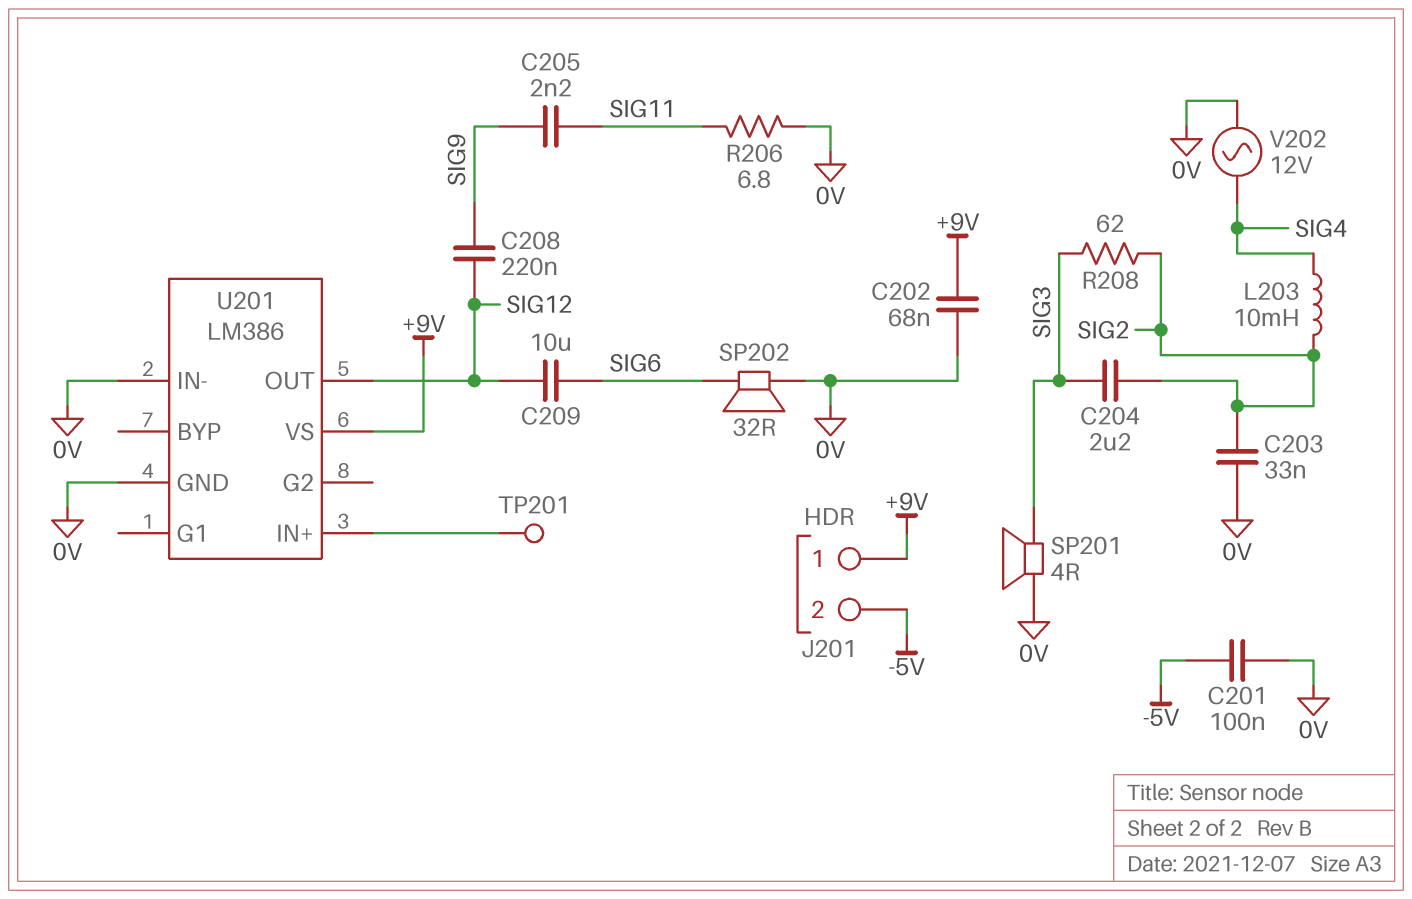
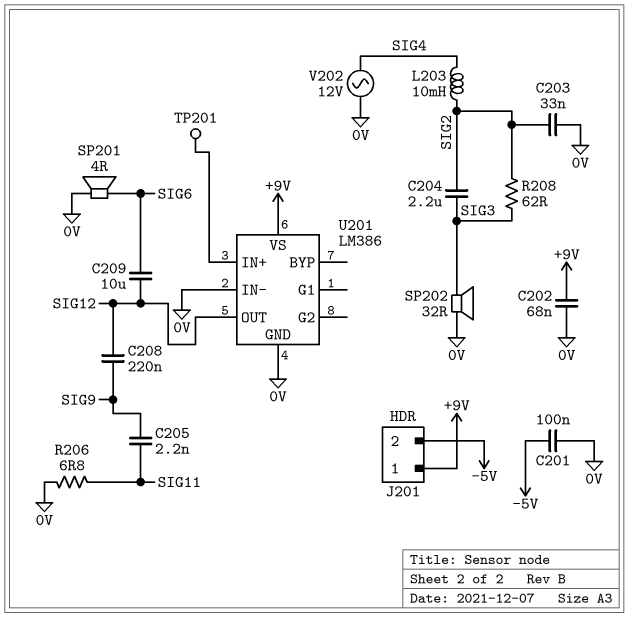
SP201: speaker 4R (0V, SIG3) -> speaker 4R (0V, SIG6)
SP202: speaker 32R (0V, SIG6) -> speaker 32R (0V, SIG3)

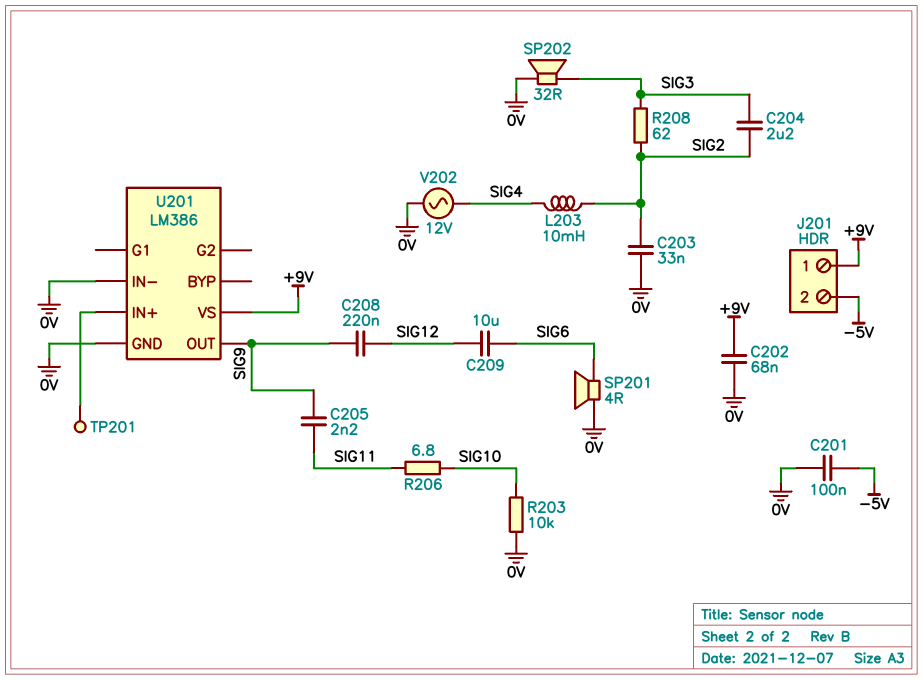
R203: none -> 10k (0V, SIG10)
R206: 6.8 (0V, SIG11) -> 6.8 (SIG10, SIG11)
U201 pin OUT: SIG12 -> SIG9

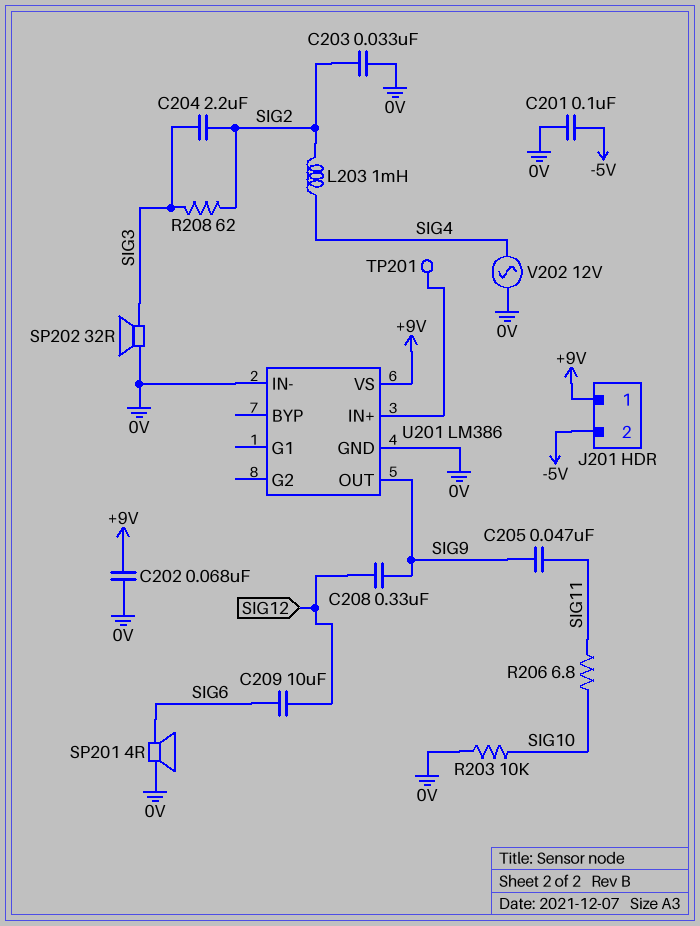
C205: 2.2nF (SIG9, SIG11) -> 47nF (SIG9, SIG11)
C208: 220nF (SIG9, SIG12) -> 330nF (SIG9, SIG12)
L203: 10mH (SIG2, SIG4) -> 1mH (SIG2, SIG4)

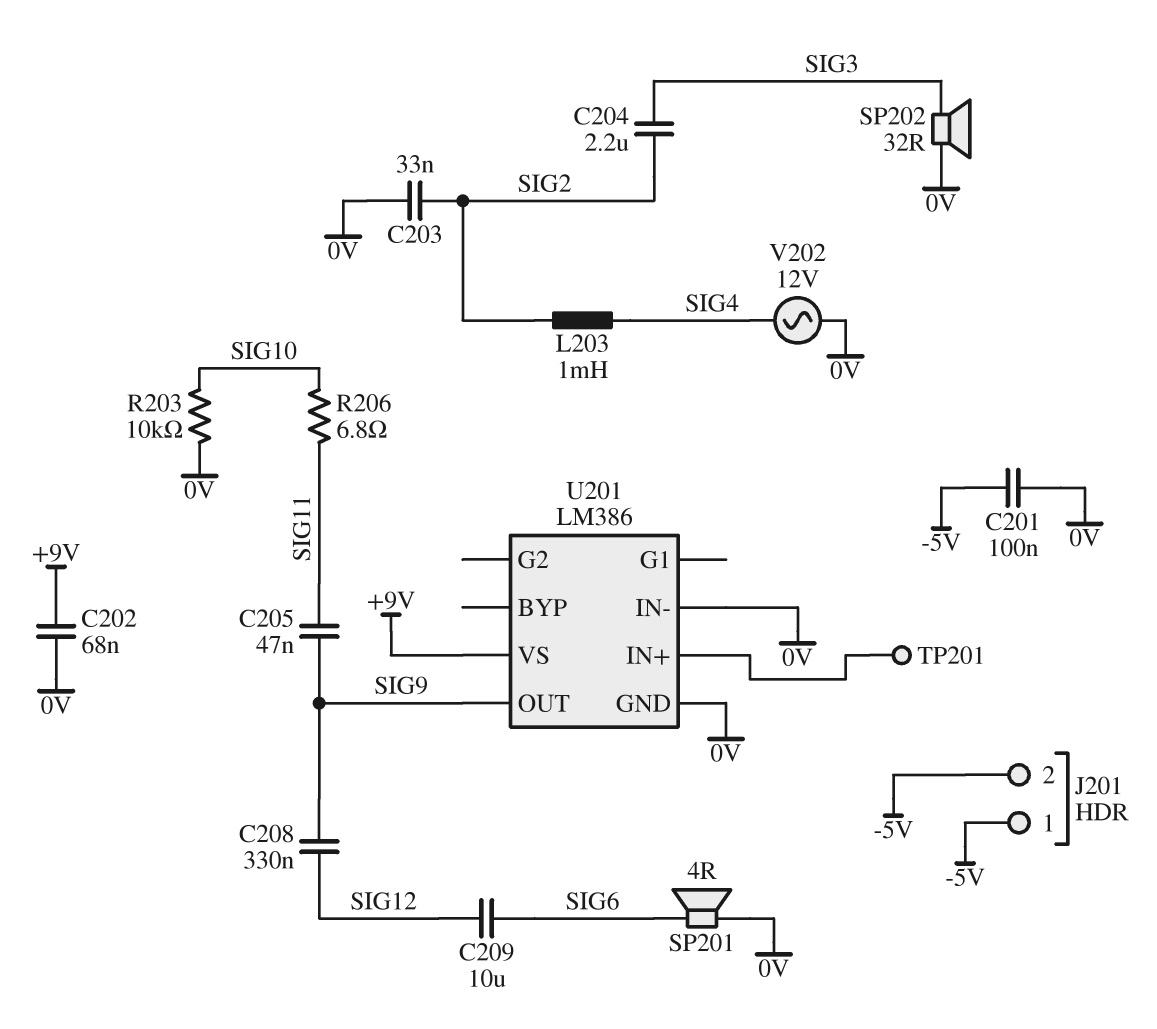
J201 pin 1: +9V -> -5V
R208: 62 (SIG2, SIG3) -> none

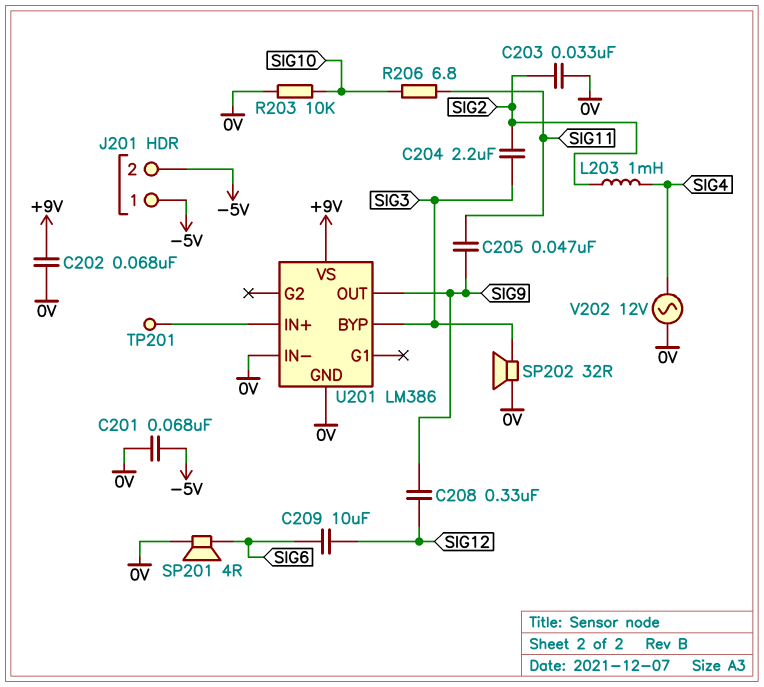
C201: 100nF (-5V, 0V) -> 68nF (-5V, 0V)
U201 pin BYP: none -> SIG3

